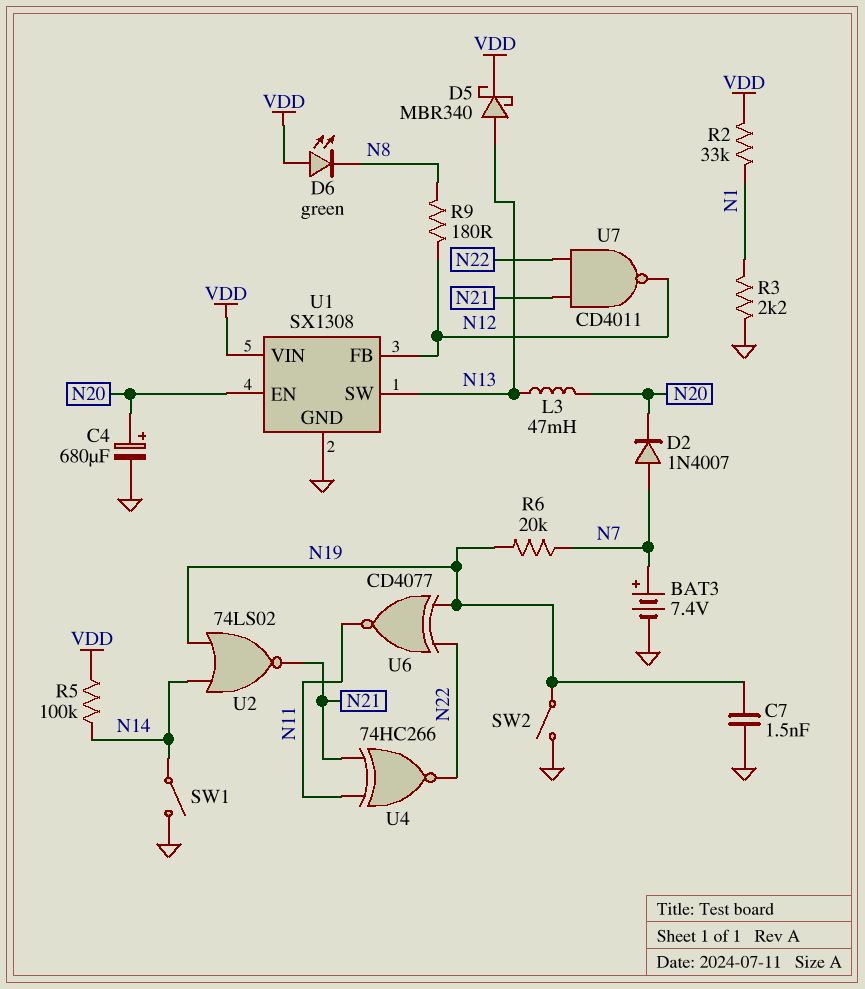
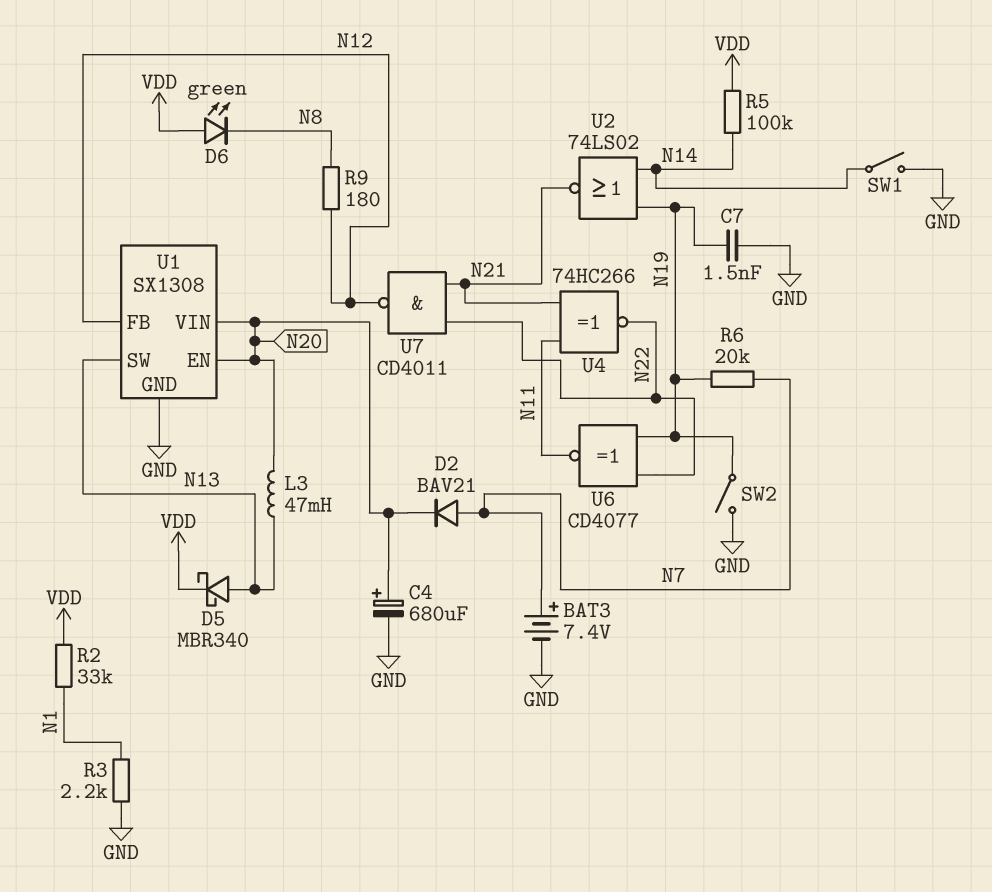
D2: diode 1N4007 (A N7, K N20) -> diode BAV21 (A N7, K N20)
U1 pin VIN: VDD -> N20

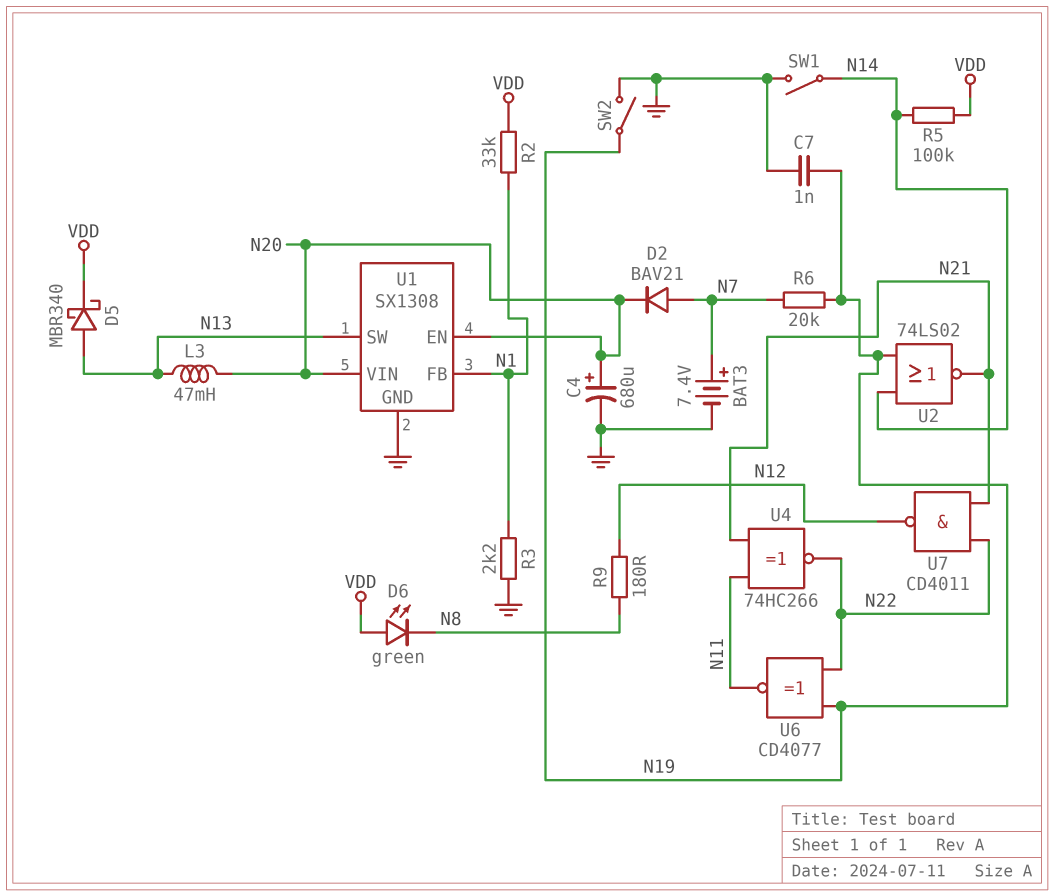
C7: 1.5nF (GND, N19) -> 1nF (GND, N19)
U1 pin FB: N12 -> N1

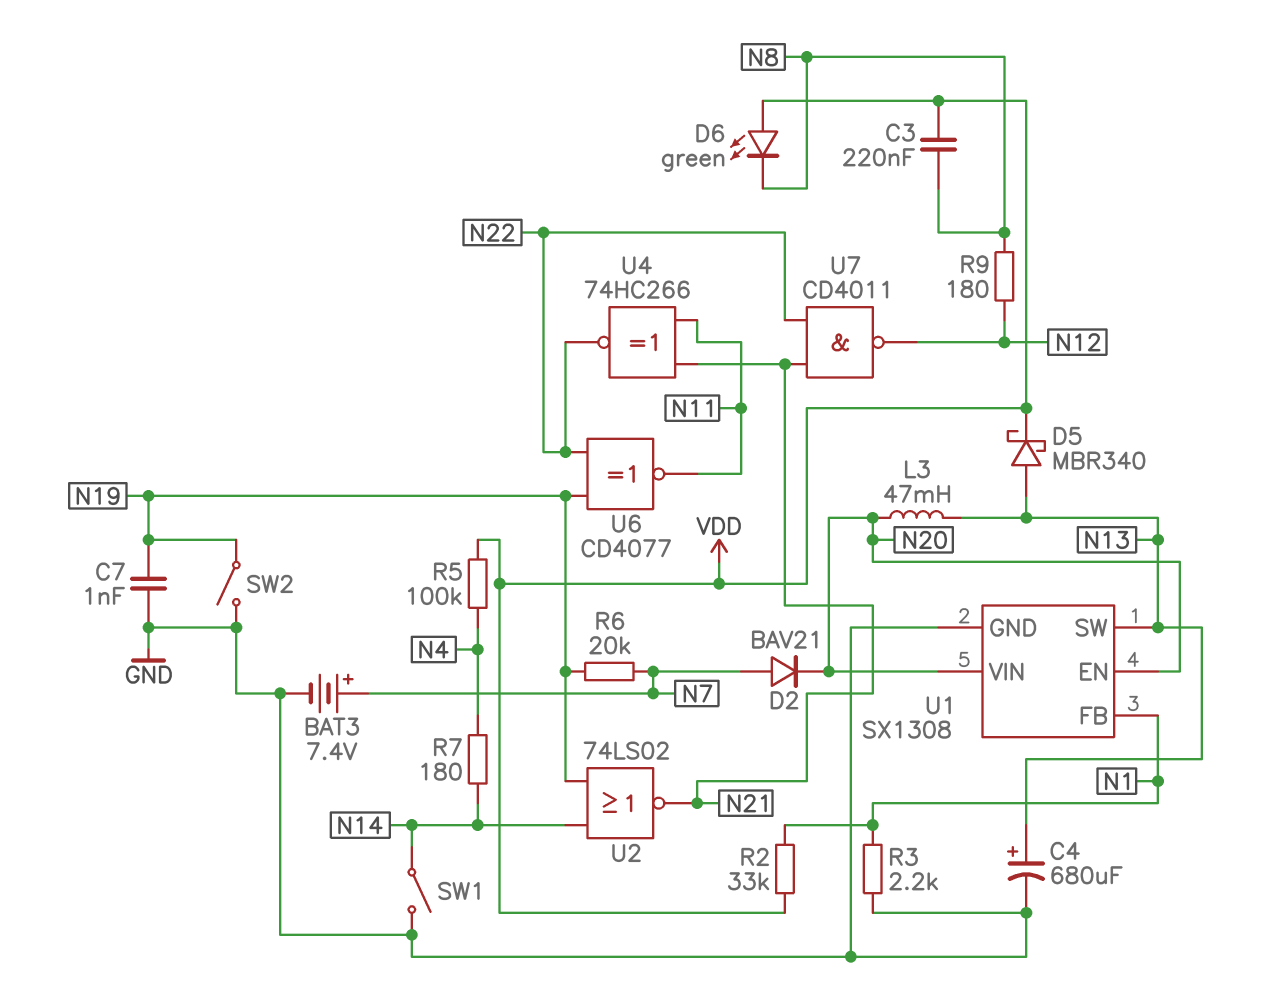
C3: none -> 220nF (N8, VDD)
C4: 680uF (plus N20, minus GND) -> 680uF (plus N13, minus GND)
R5: 100k (N14, VDD) -> 100k (N4, VDD)
R7: none -> 180 (N4, N14)

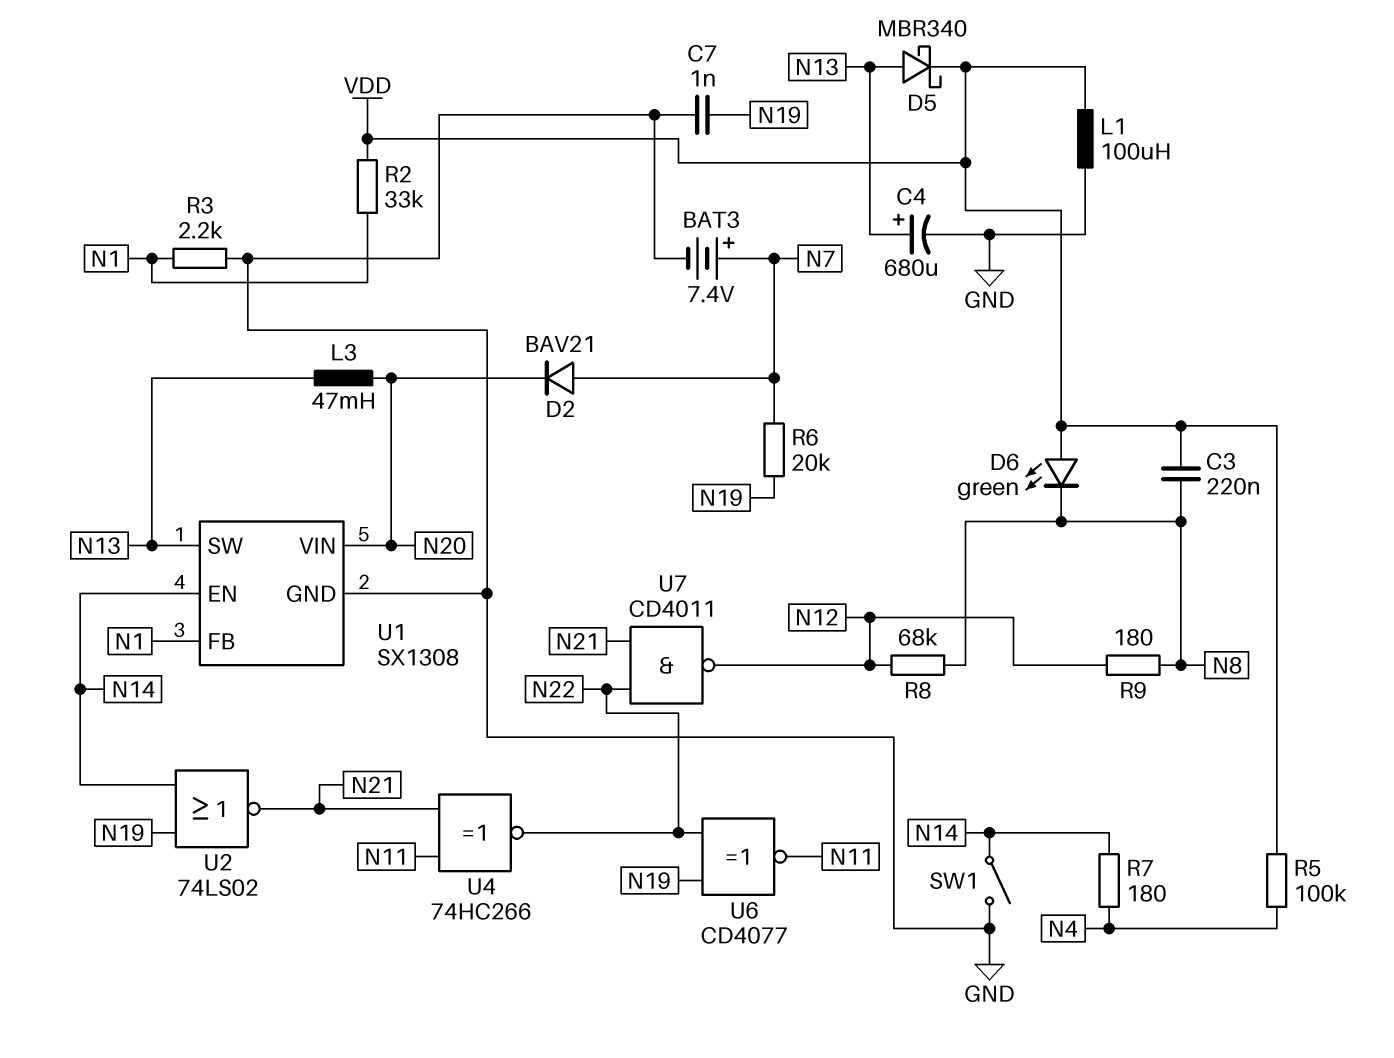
L1: none -> 100uH (GND, VDD)
R8: none -> 68k (N8, N12)
SW2: switch (GND, N19) -> none
U1 pin EN: N20 -> N14

